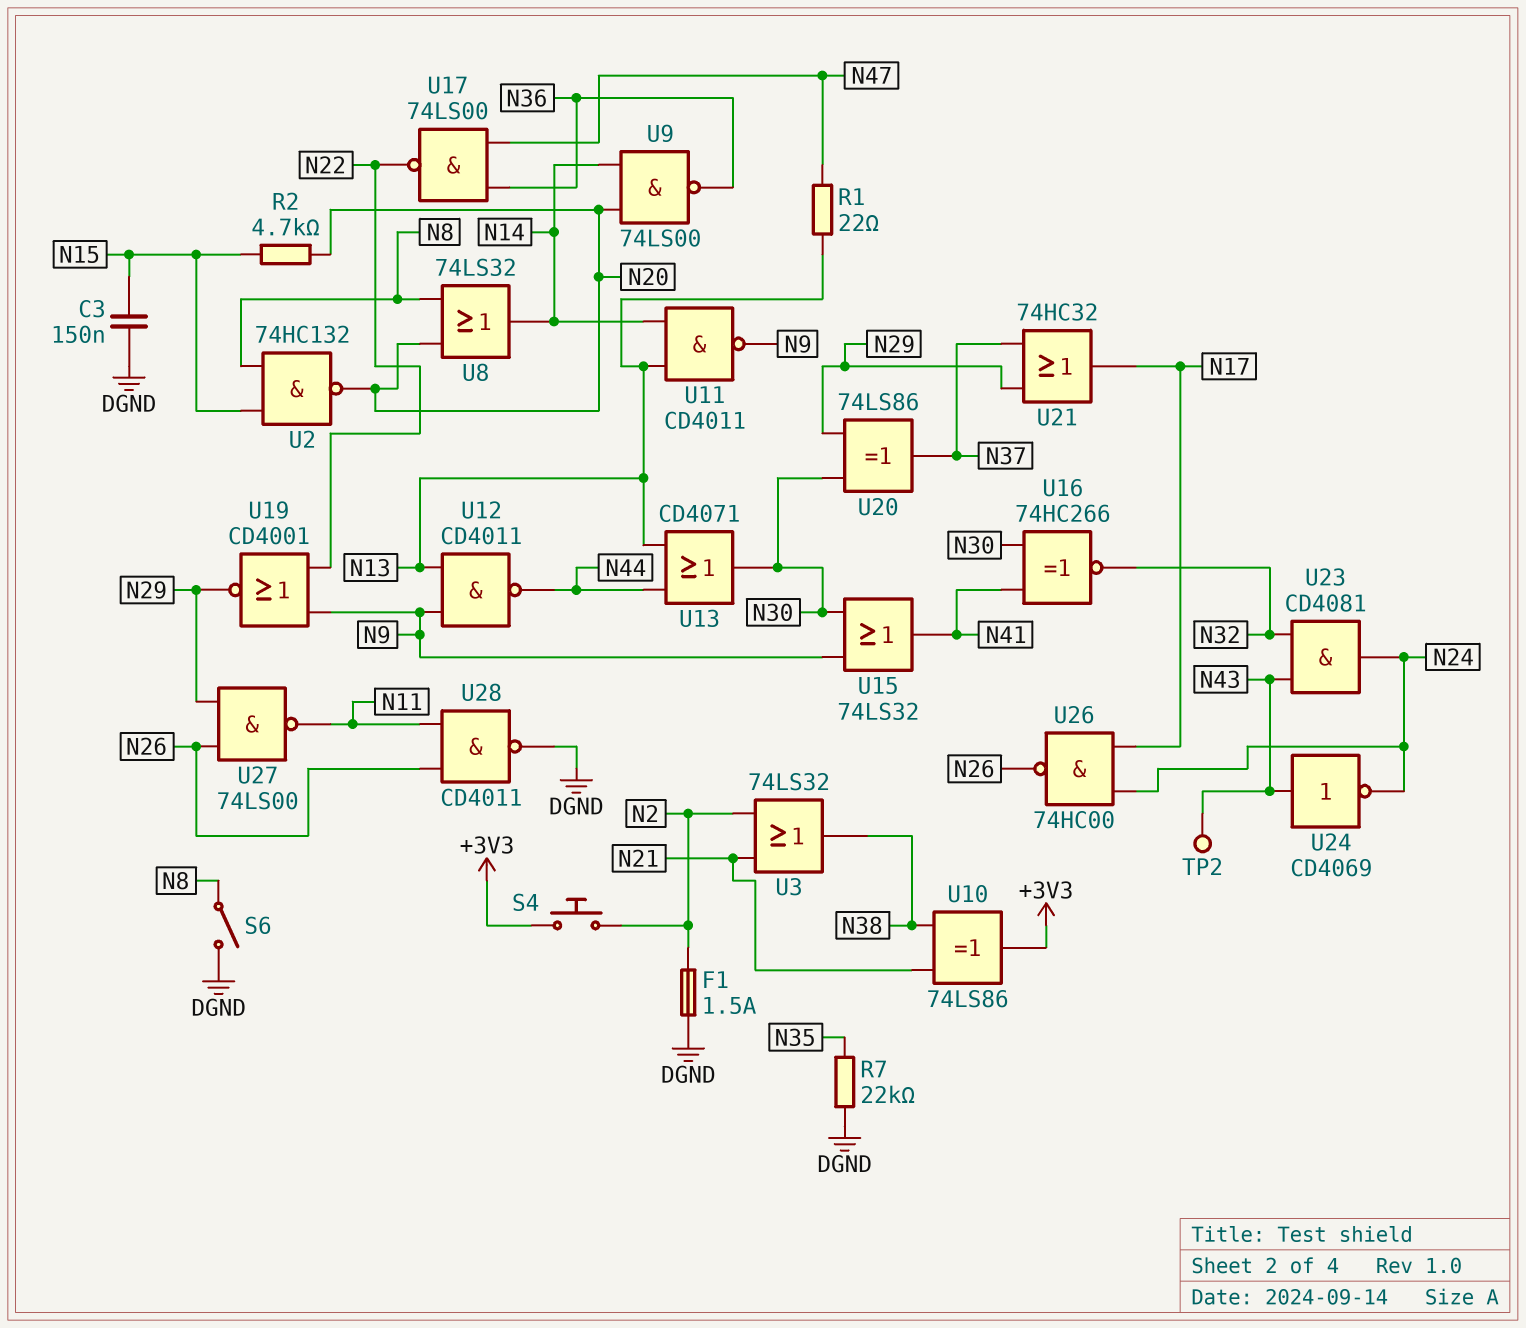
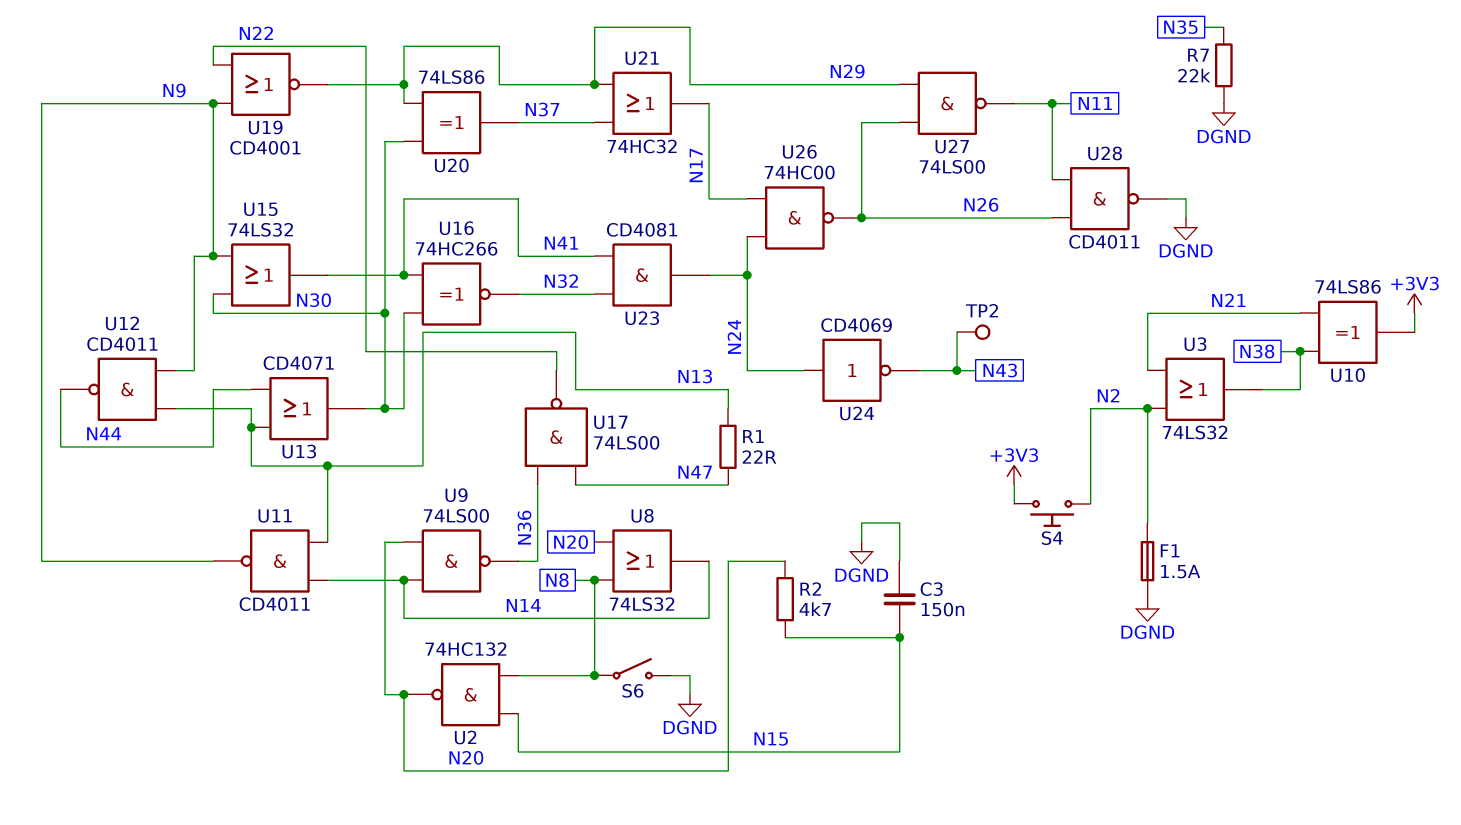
U23: AND CD4081 (in N32, in N43, out N24) -> AND CD4081 (in N32, in N41, out N24)
U24: NOT CD4069 (in N43, out N24) -> NOT CD4069 (in N24, out N43)

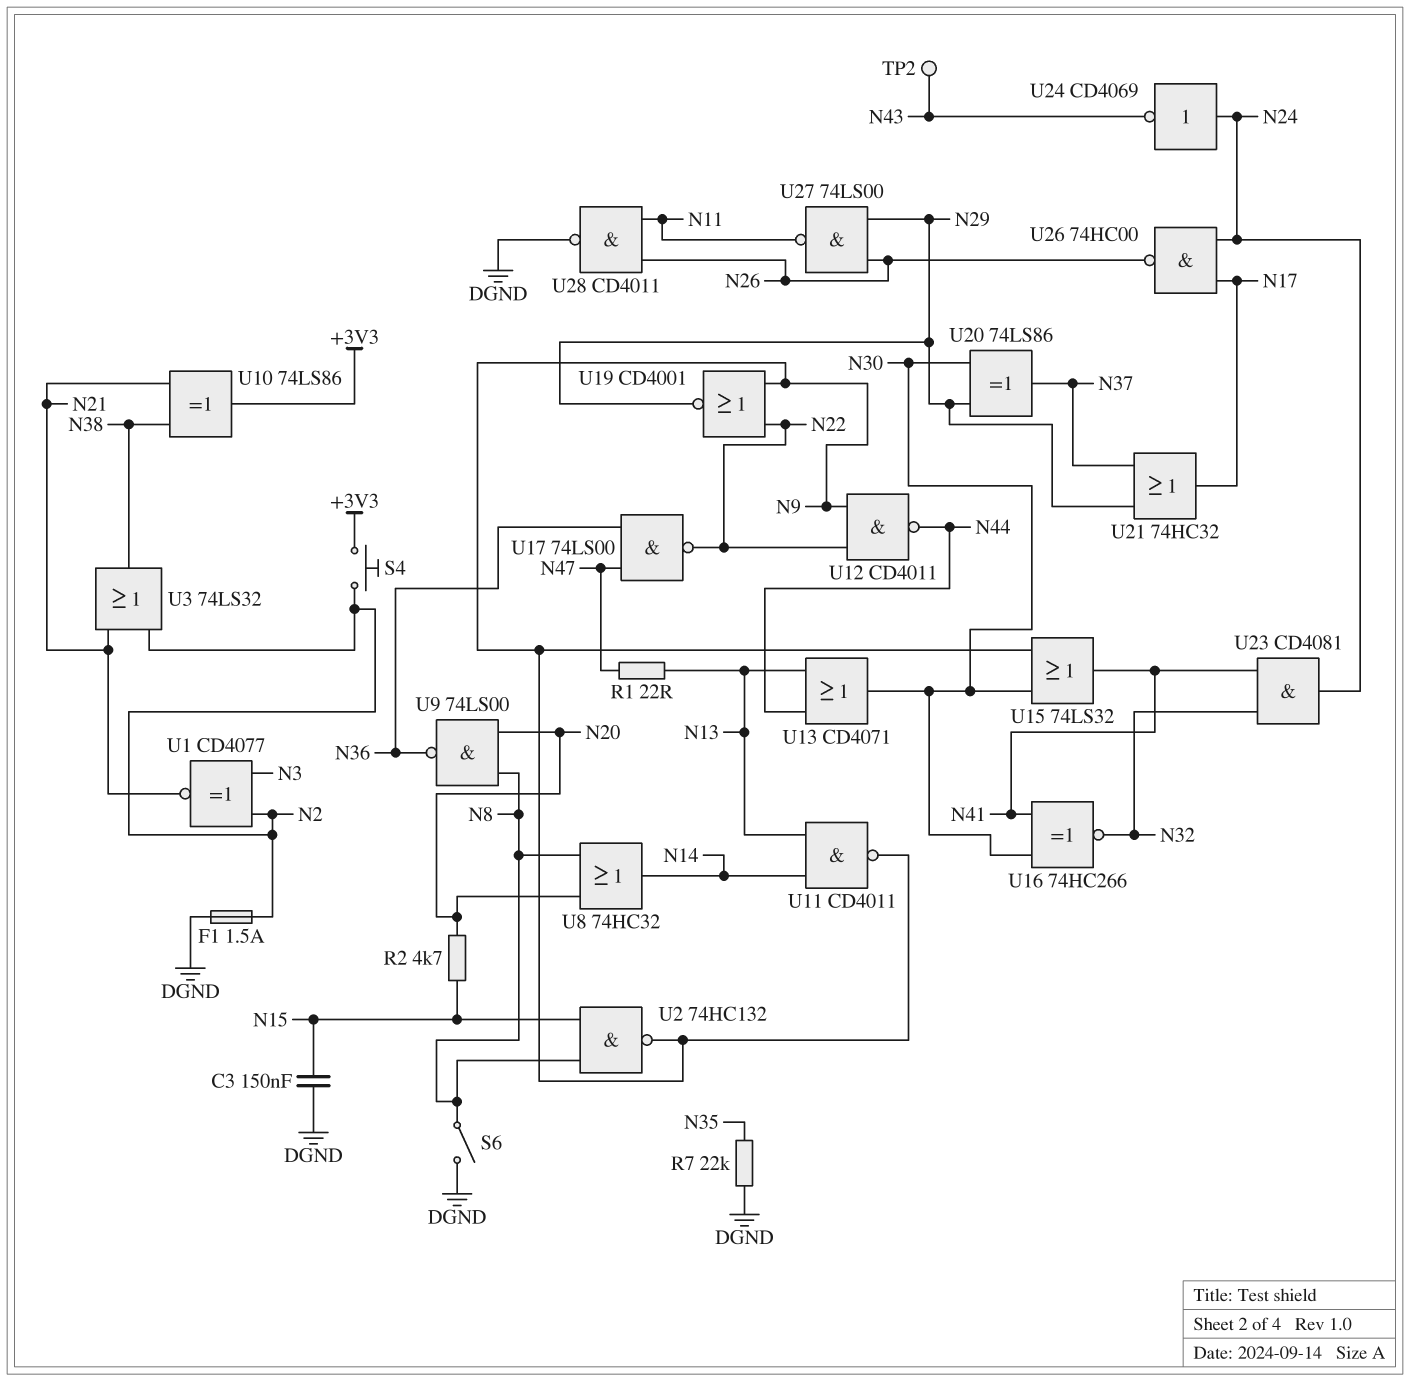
U1: none -> XNOR CD4077 (in N2, in N3, out N21)
U2: NAND 74HC132 (in N8, in N15, out N20) -> NAND 74HC132 (in N8, in N15, out N9)
U8: OR 74LS32 (in N8, in N20, out N14) -> OR 74HC32 (in N8, in N20, out N14)
U9: NAND 74LS00 (in N14, in N20, out N36) -> NAND 74LS00 (in N8, in N20, out N36)
U12: NAND CD4011 (in N9, in N13, out N44) -> NAND CD4011 (in N9, in N22, out N44)

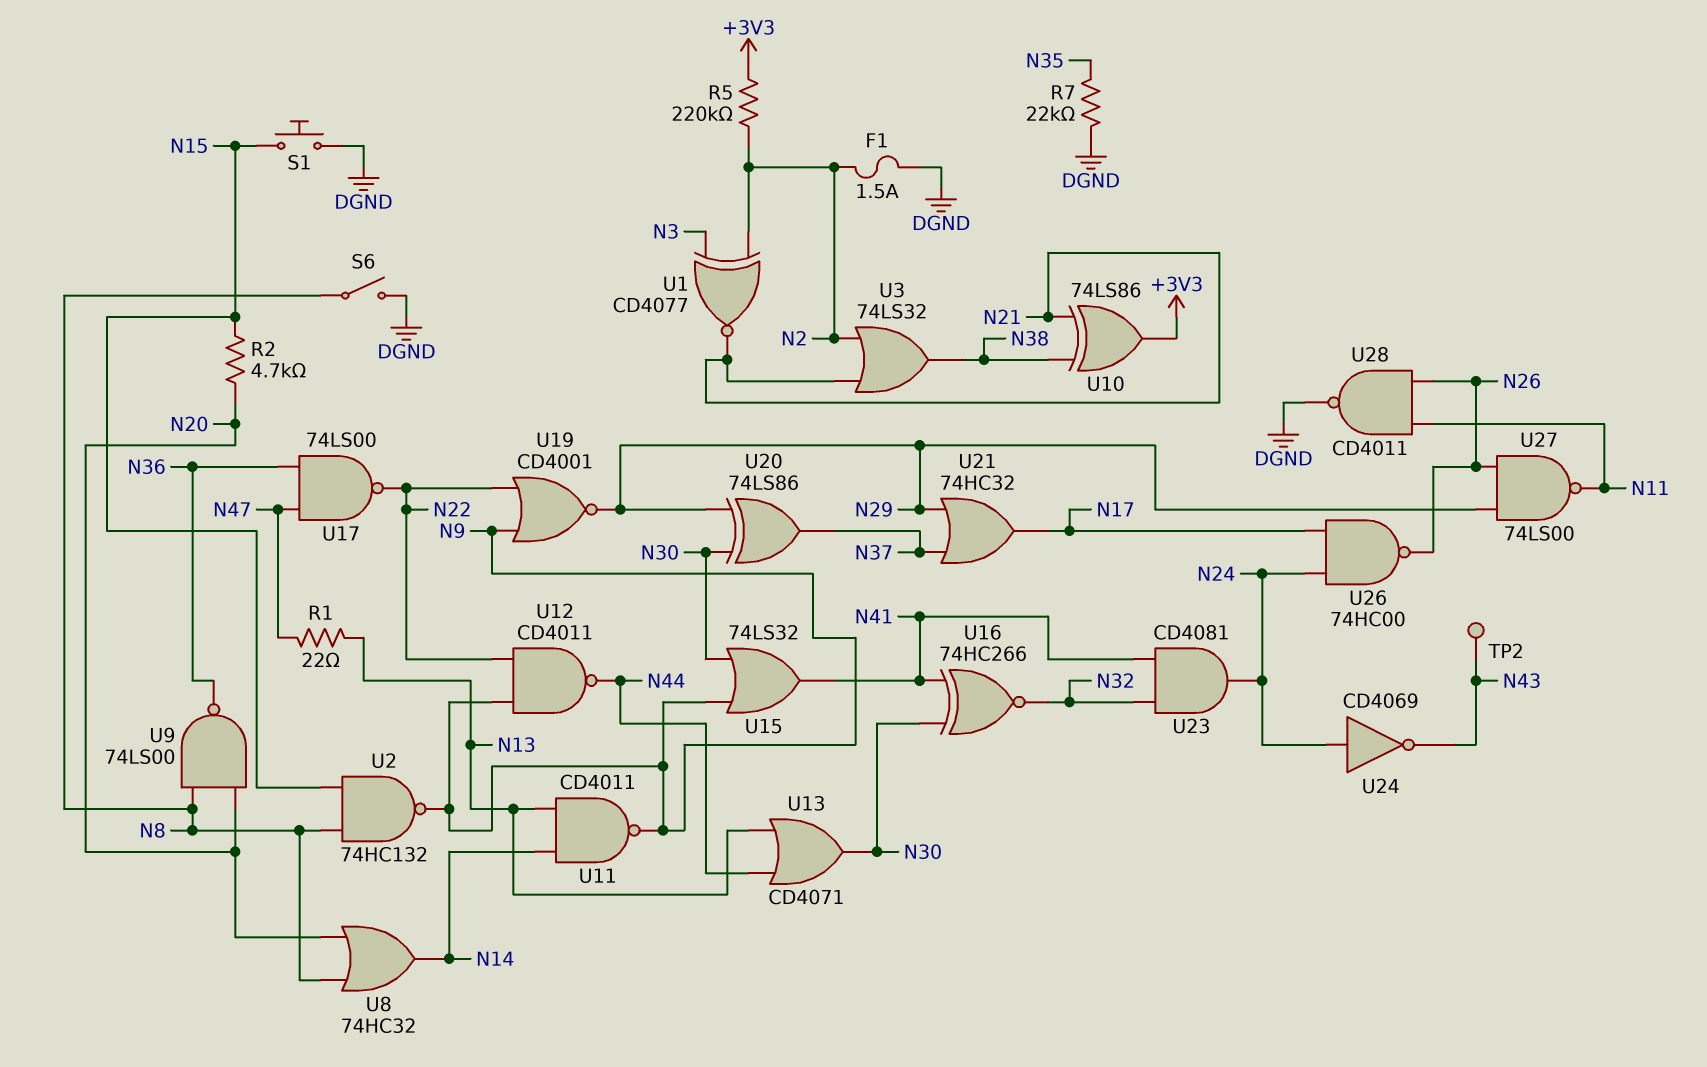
C3: 150nF (DGND, N15) -> none
R5: none -> 220k (+3V3, N2)
S1: none -> button (DGND, N15)
S4: button (+3V3, N2) -> none

